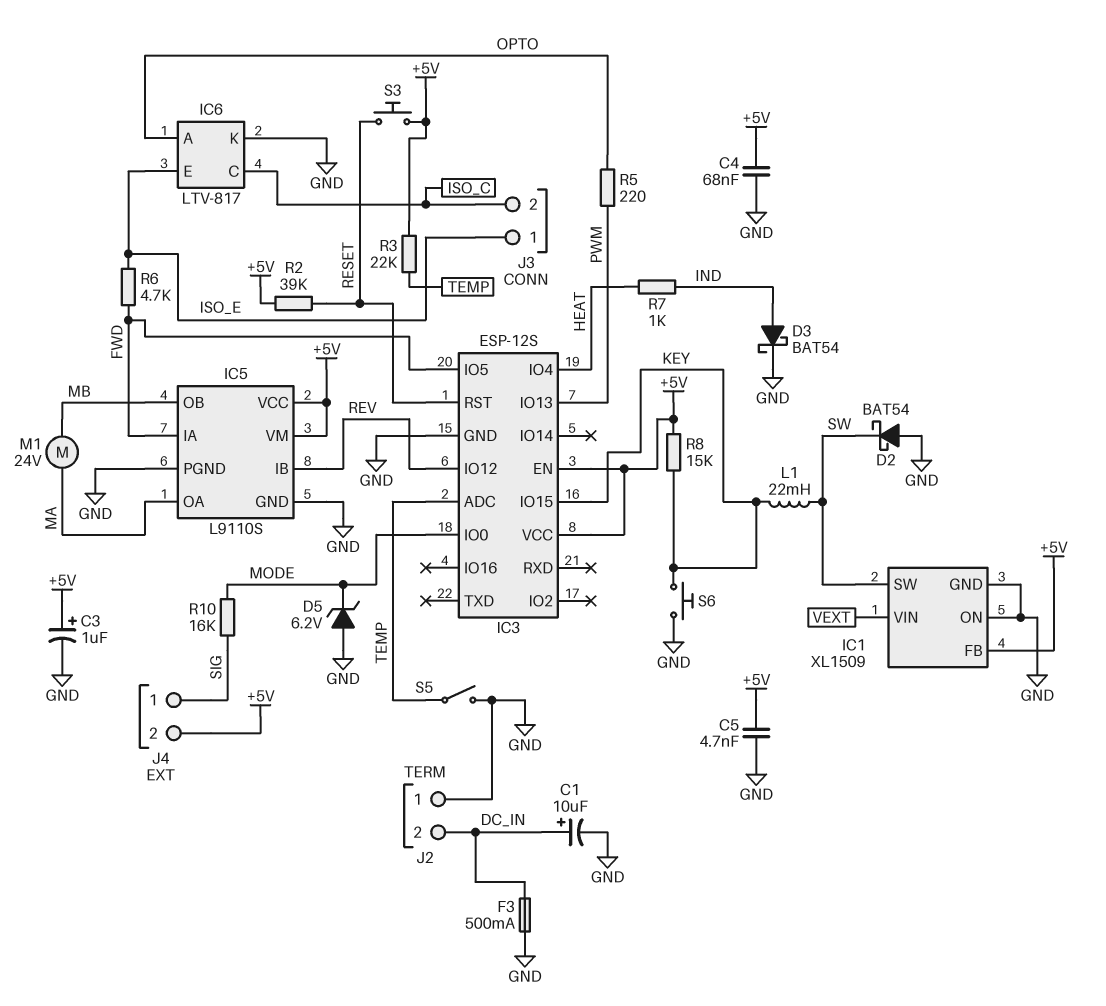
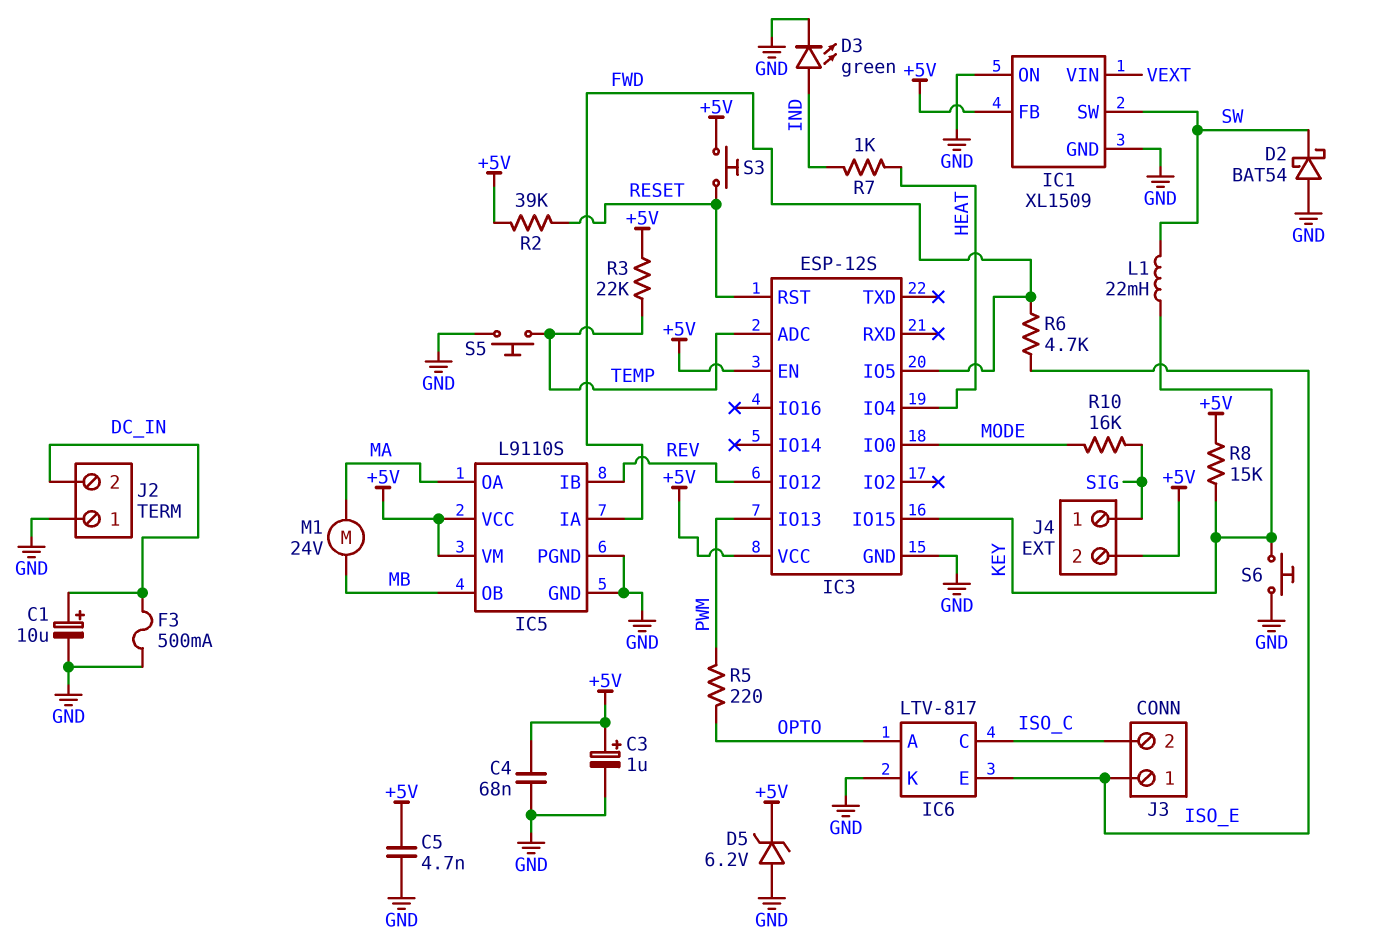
D3: schottky BAT54 (A IND, K GND) -> LED green (A IND, K GND)
D5: zener 6.2V (A GND, K MODE) -> zener 6.2V (A GND, K +5V)
S5: switch (GND, TEMP) -> button (GND, TEMP)

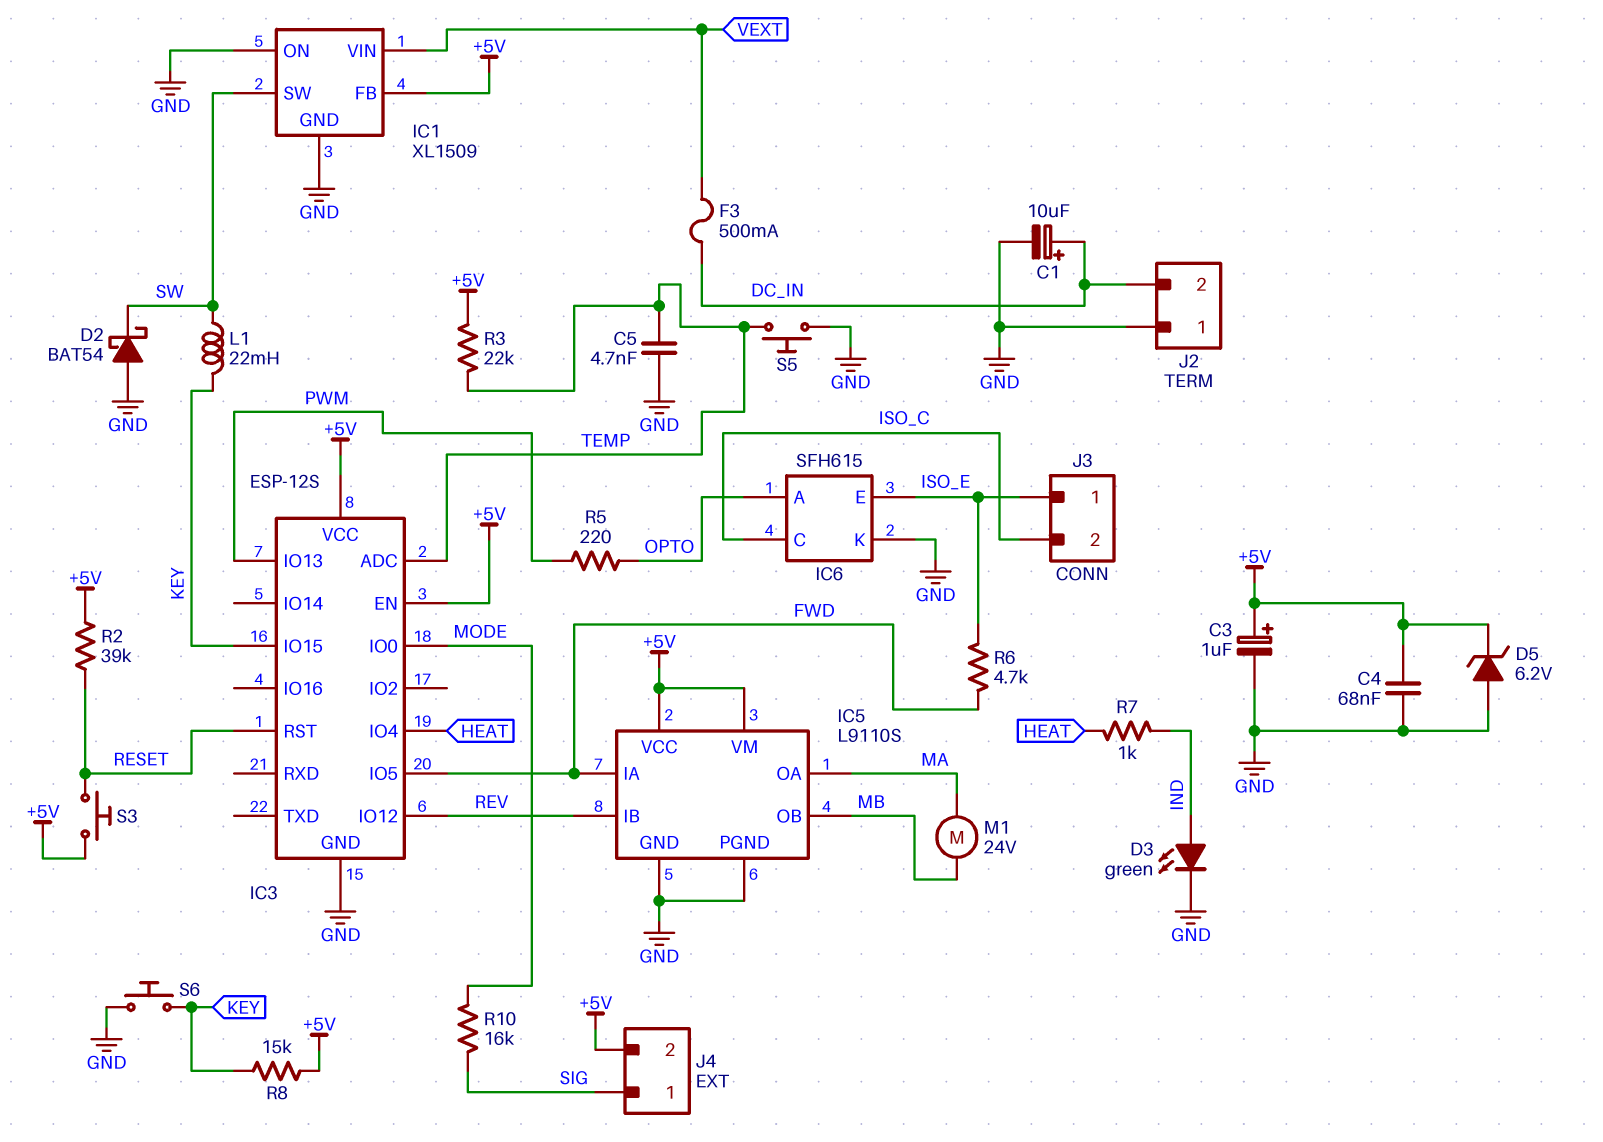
C5: 4.7nF (+5V, GND) -> 4.7nF (GND, TEMP)
F3: 500mA (DC_IN, GND) -> 500mA (DC_IN, VEXT)
IC6: LTV-817 -> SFH615

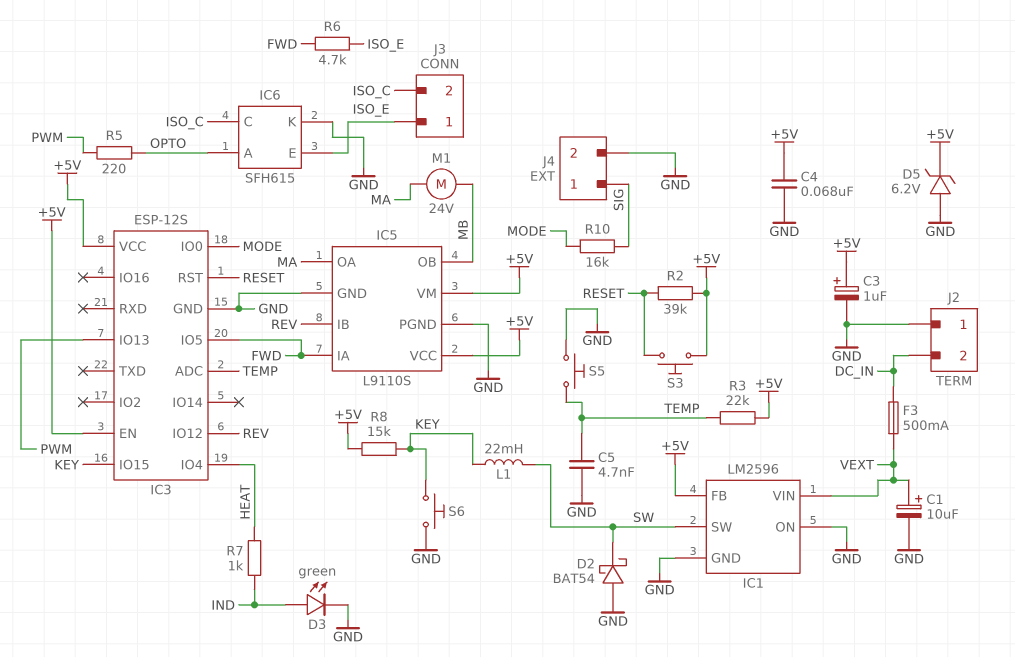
C1: 10uF (plus DC_IN, minus GND) -> 10uF (plus VEXT, minus GND)
IC1: XL1509 -> LM2596
J4 pin 2: +5V -> GND

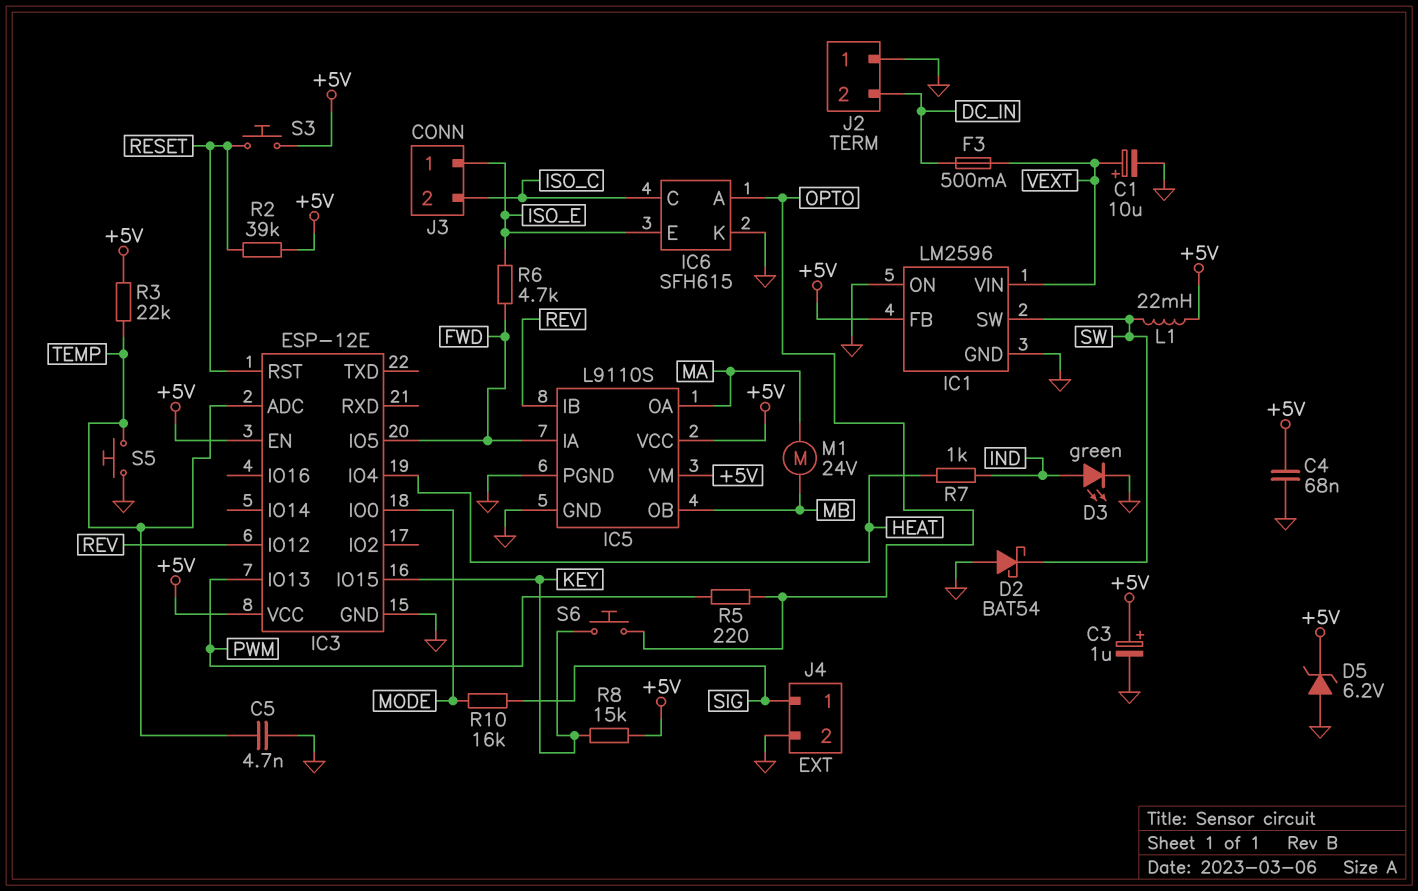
IC3: ESP-12S -> ESP-12E
L1: 22mH (KEY, SW) -> 22mH (+5V, SW)
S6: button (GND, KEY) -> button (KEY, OPTO)

